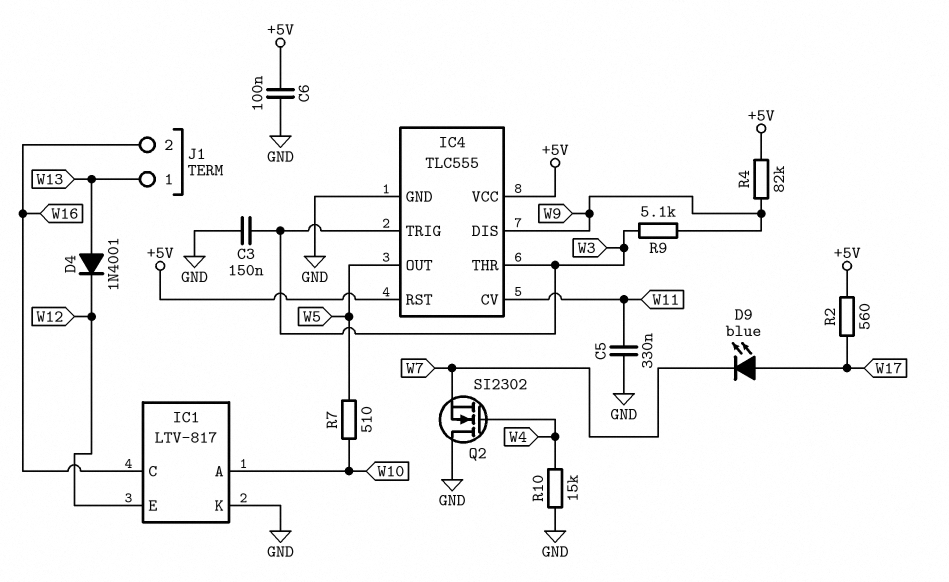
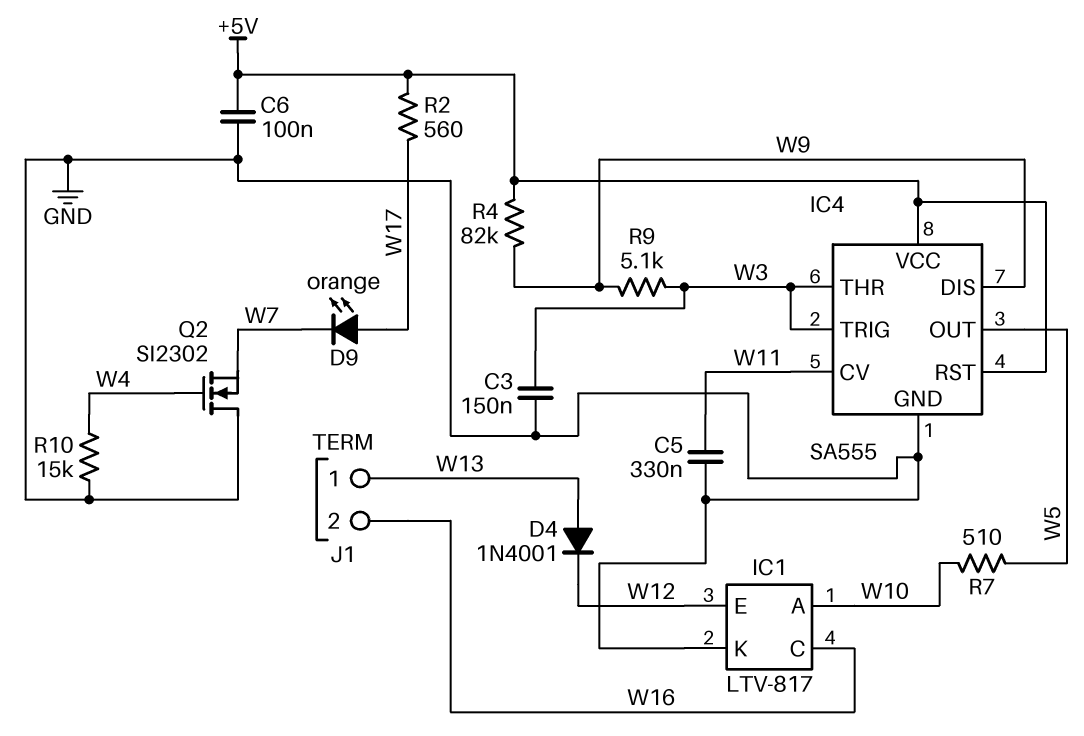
D9: LED blue (A W17, K W7) -> LED orange (A W17, K W7)
IC4: TLC555 -> SA555

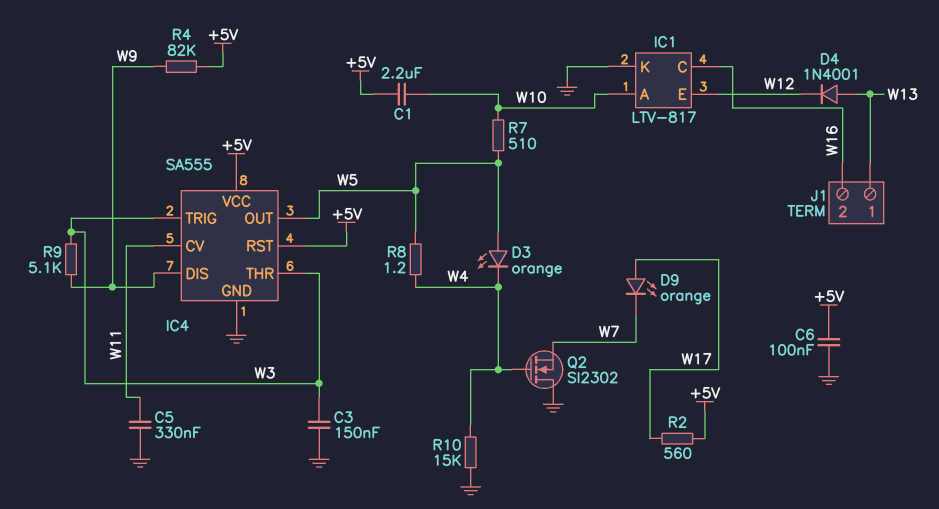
C1: none -> 2.2uF (+5V, W10)
D3: none -> LED orange (A W5, K W4)
R8: none -> 1.2 (W4, W5)

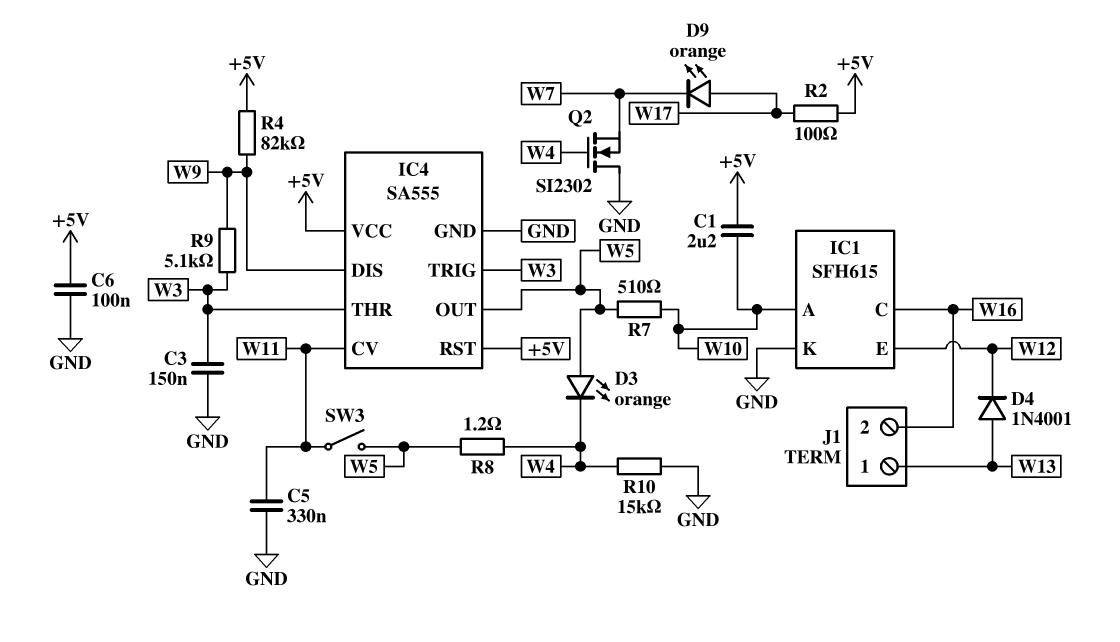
IC1: LTV-817 -> SFH615
R2: 560 (+5V, W17) -> 100 (+5V, W17)
SW3: none -> switch (W5, W11)

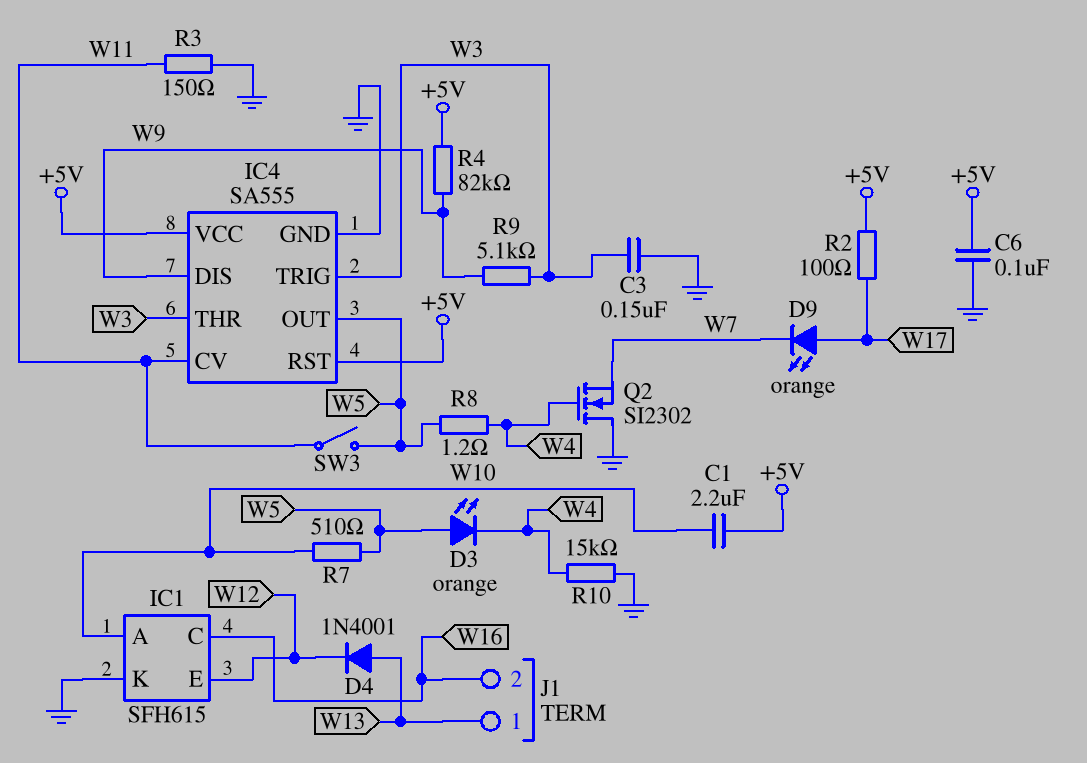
C5: 330nF (GND, W11) -> none
R3: none -> 150 (GND, W11)

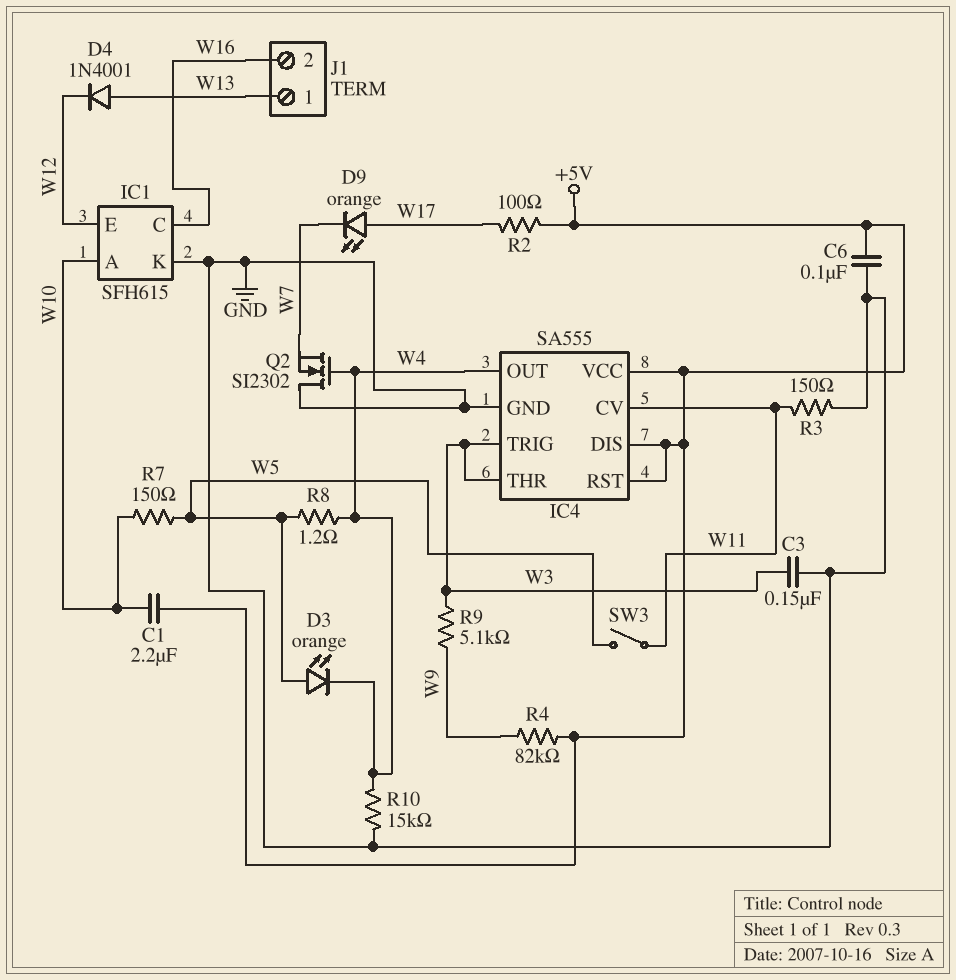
IC4 pin DIS: W9 -> +5V
IC4 pin OUT: W5 -> W4
R7: 510 (W5, W10) -> 150 (W5, W10)

